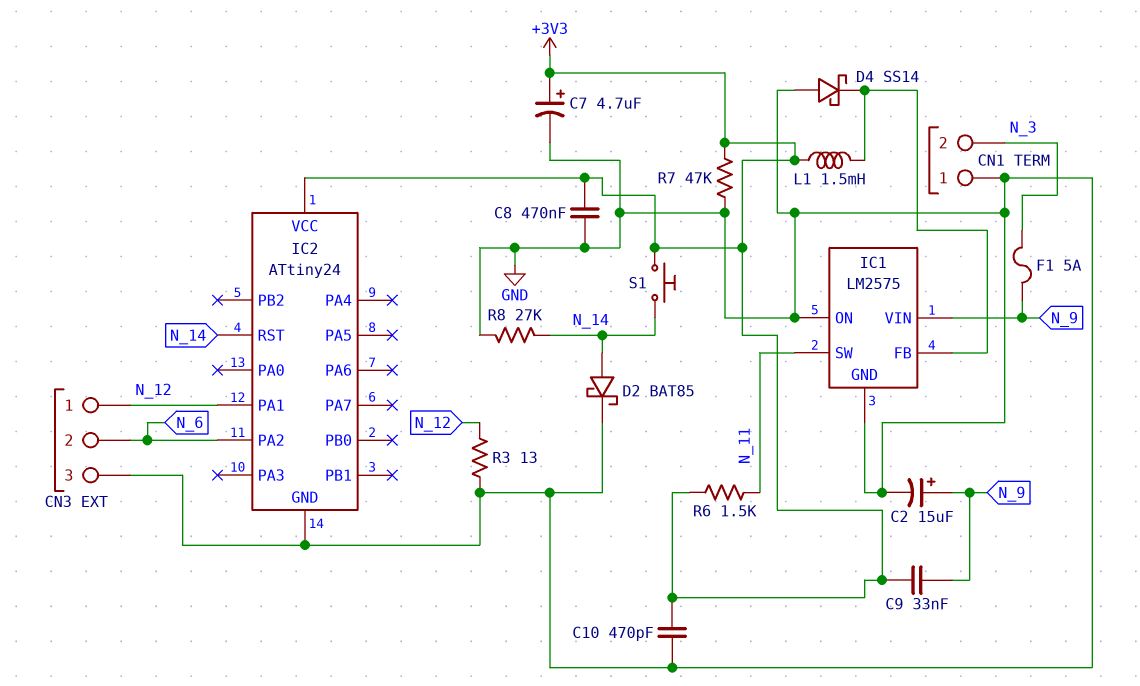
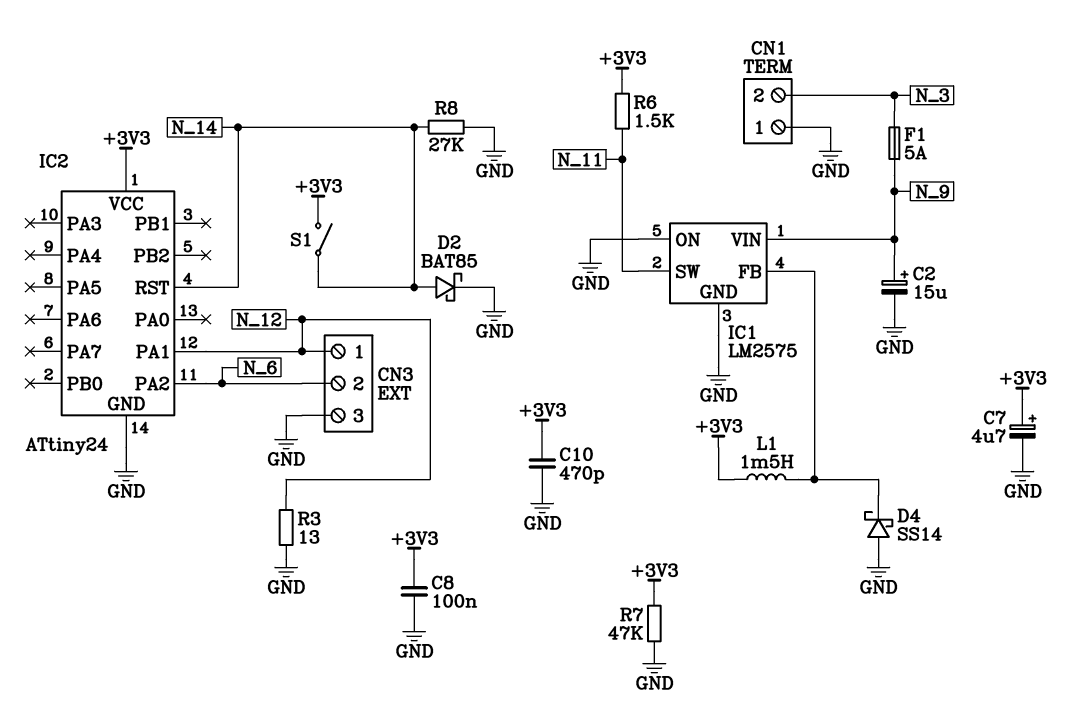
C8: 470nF (+3V3, GND) -> 100nF (+3V3, GND)
C9: 33nF (+3V3, N_9) -> none
S1: button (+3V3, N_14) -> switch (+3V3, N_14)

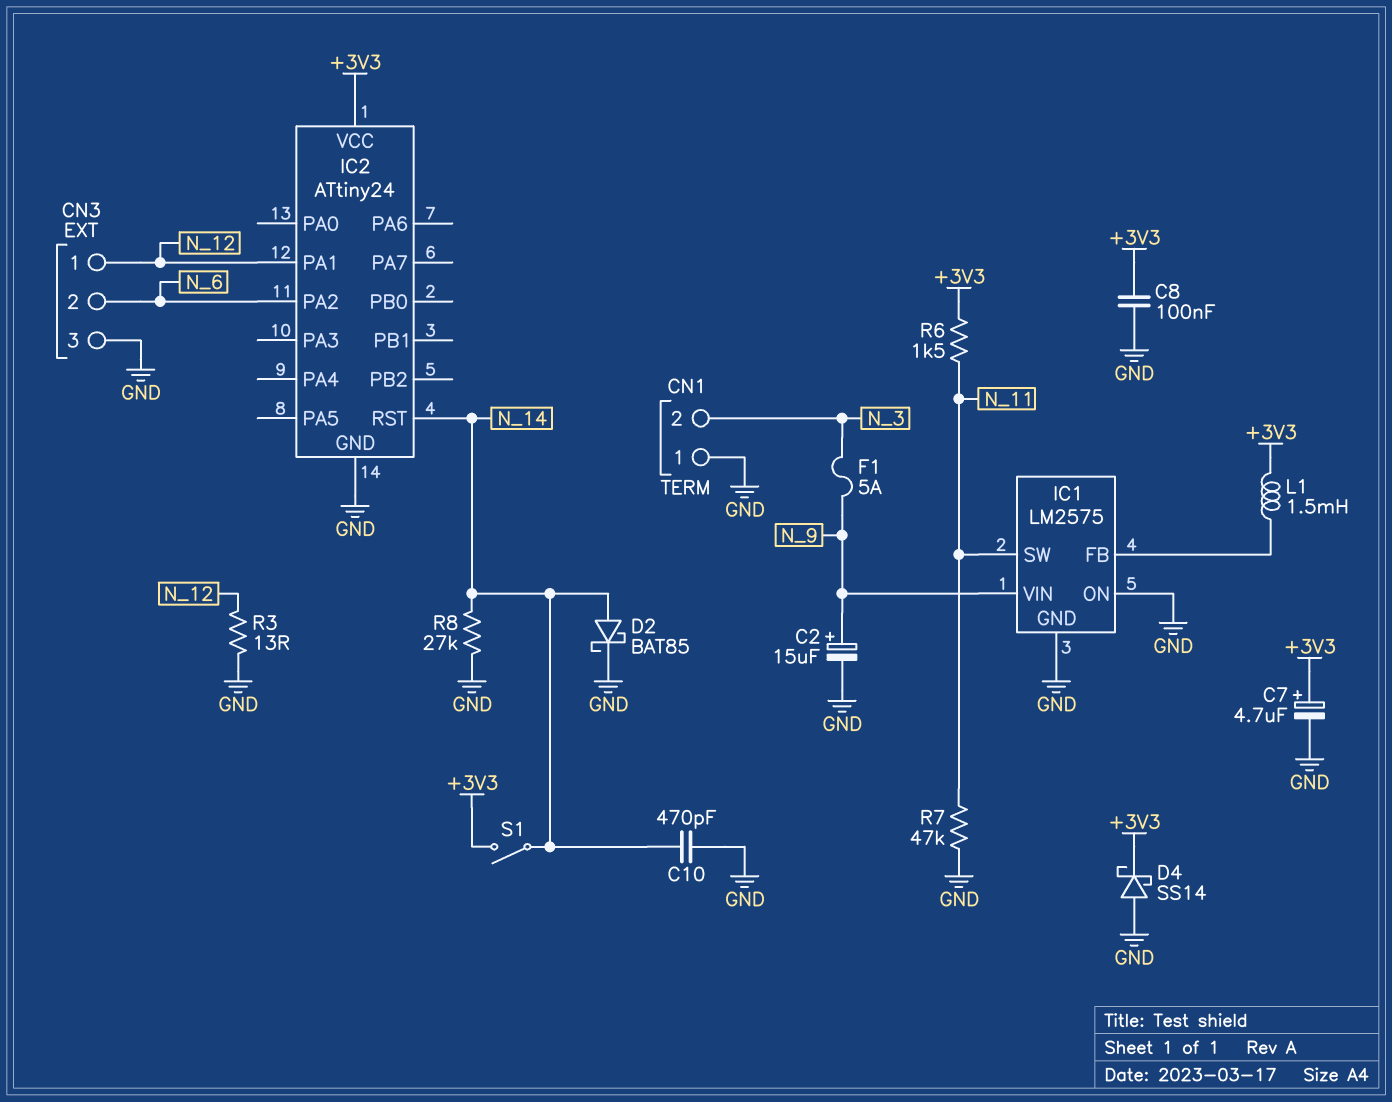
C10: 470pF (+3V3, GND) -> 470pF (GND, N_14)
D4: schottky SS14 (A GND, K IC1/FB) -> schottky SS14 (A GND, K +3V3)
R7: 47k (+3V3, GND) -> 47k (GND, N_11)

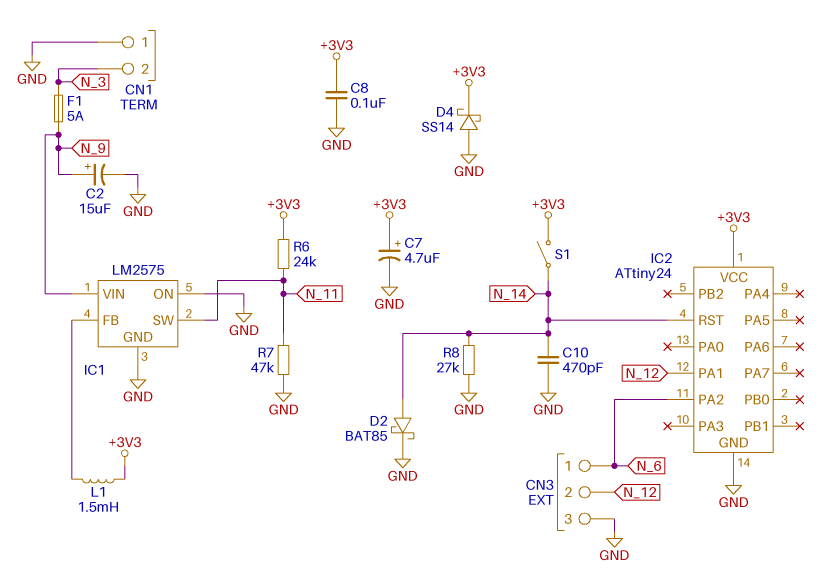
CN3 pin 1: N_12 -> N_6
CN3 pin 2: N_6 -> N_12
R3: 13 (GND, N_12) -> none
R6: 1.5k (+3V3, N_11) -> 24k (+3V3, N_11)

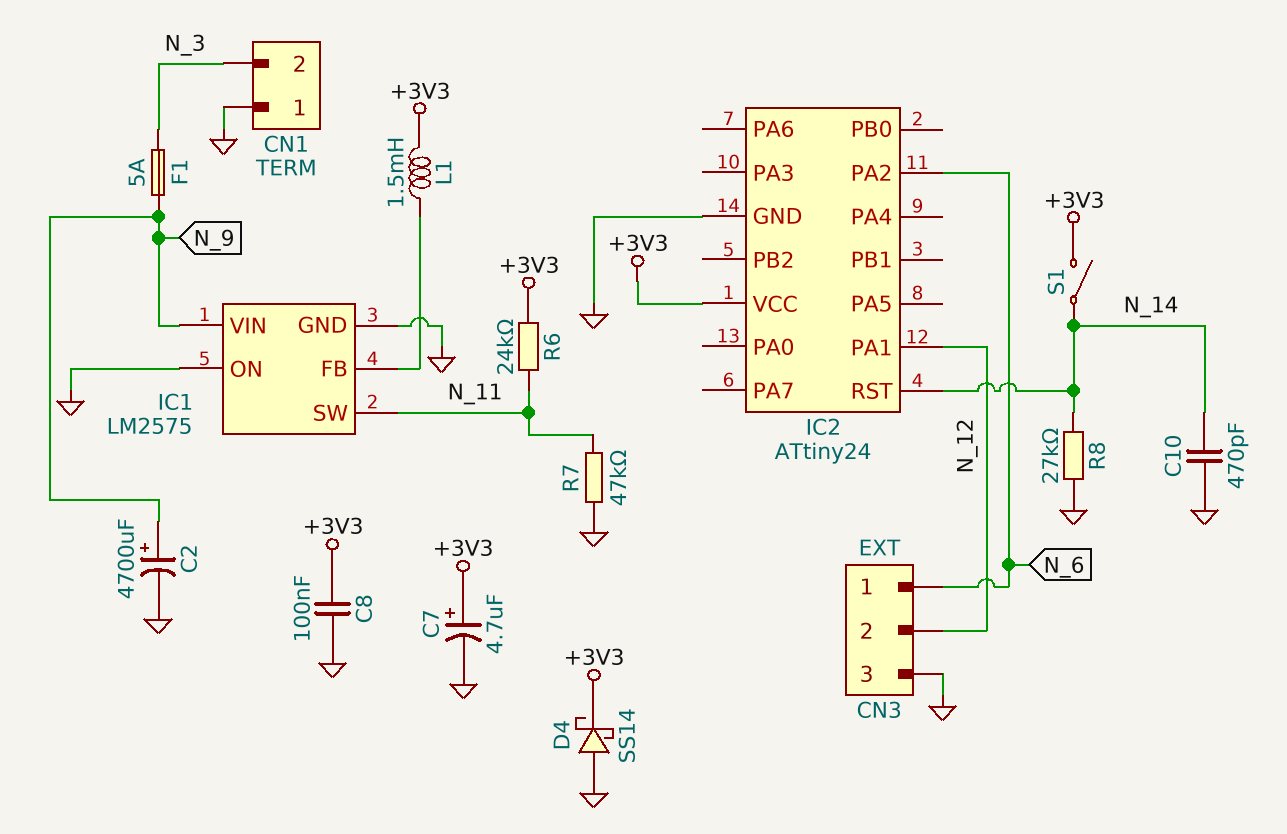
C2: 15uF (plus N_9, minus GND) -> 4700uF (plus N_9, minus GND)
D2: schottky BAT85 (A N_14, K GND) -> none

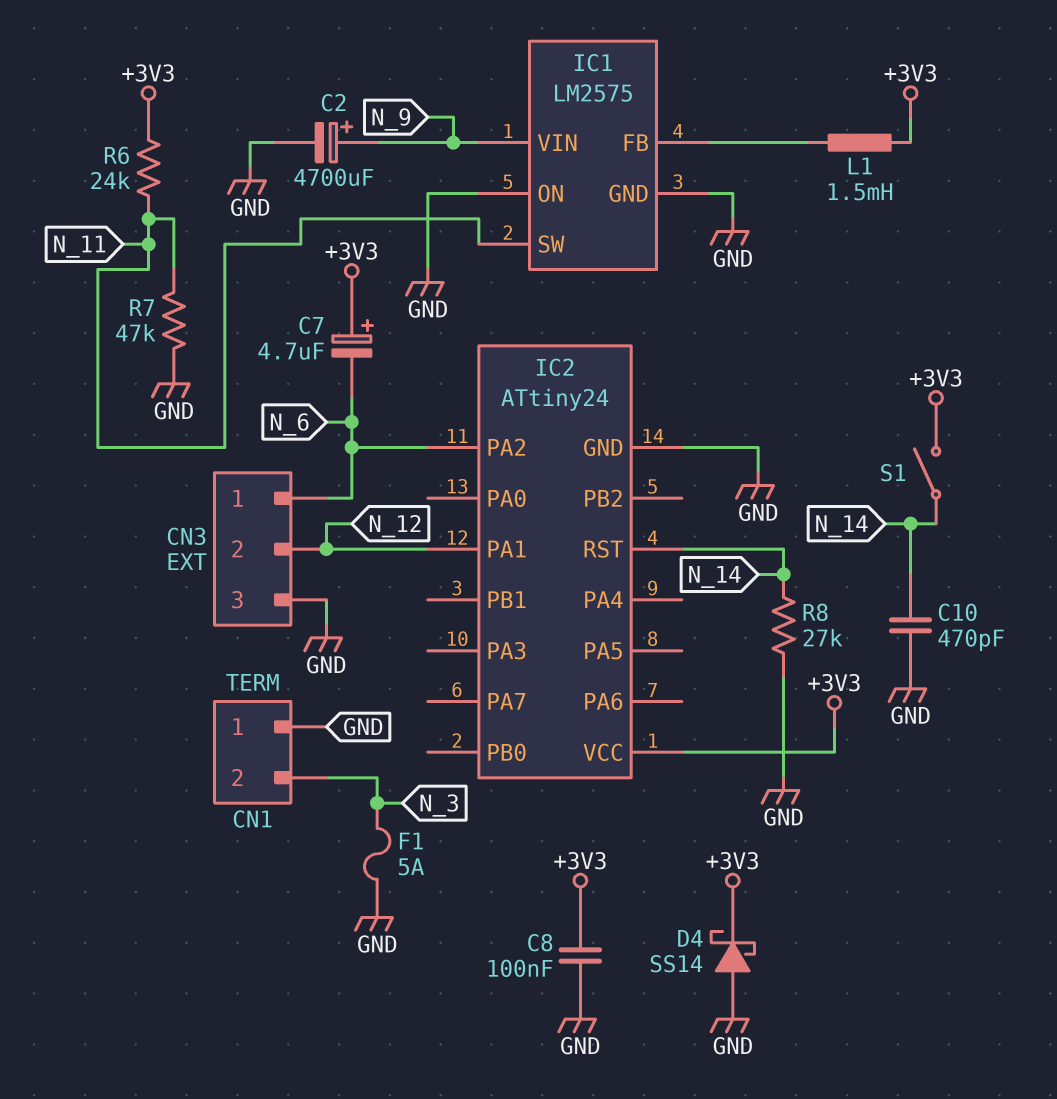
C7: 4.7uF (plus +3V3, minus GND) -> 4.7uF (plus +3V3, minus N_6)
F1: 5A (N_3, N_9) -> 5A (GND, N_3)

